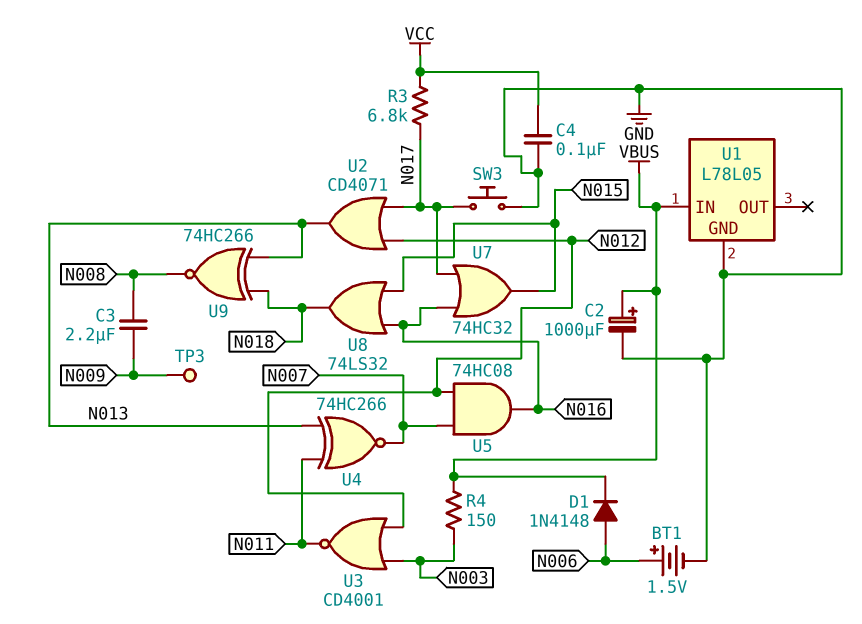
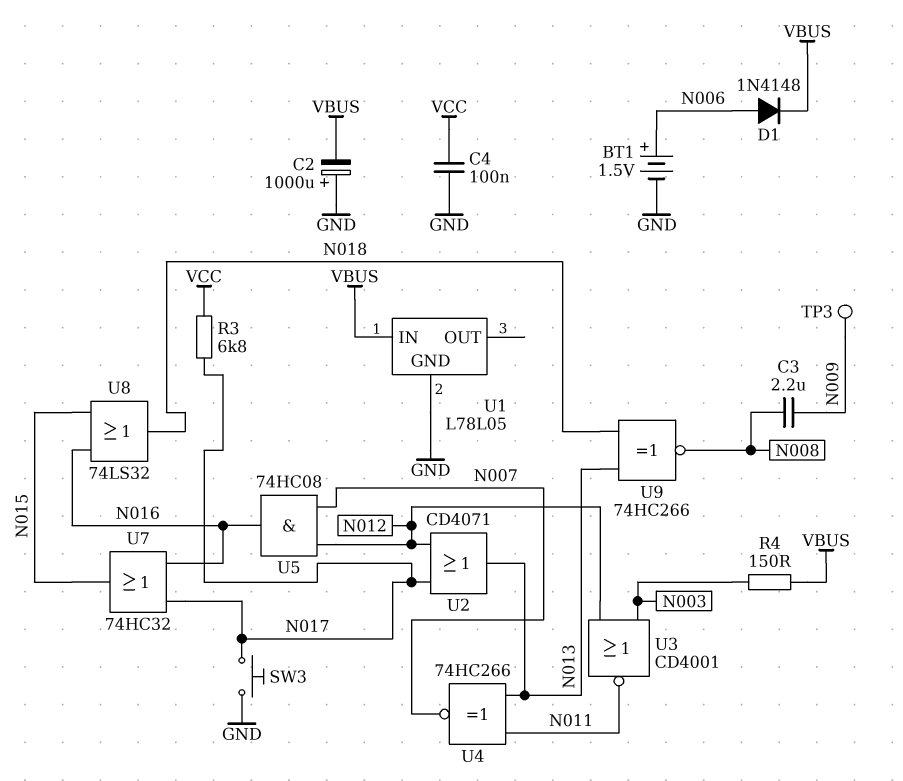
C2: 1000uF (plus VBUS, minus GND) -> 1000uF (plus GND, minus VBUS)

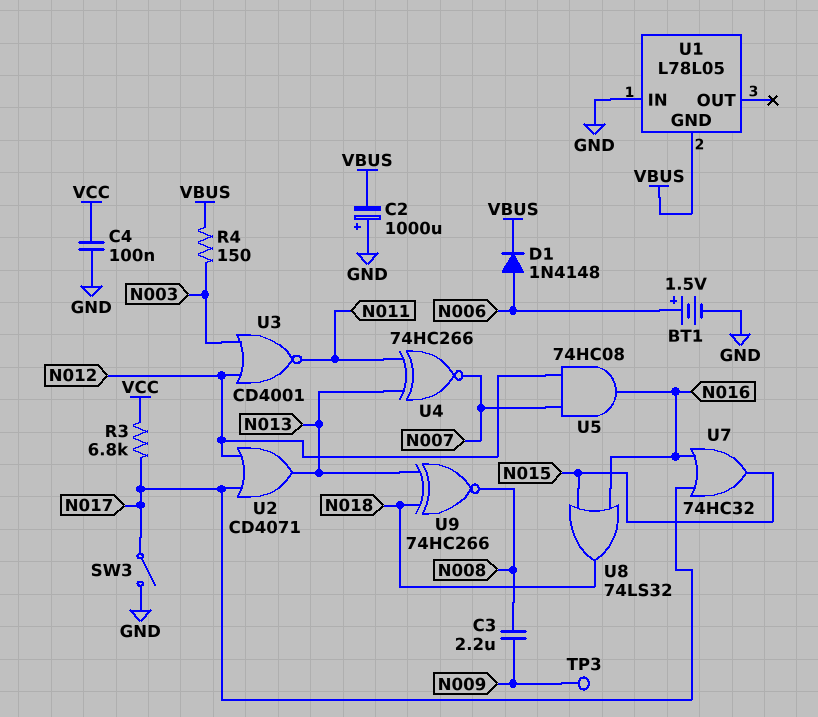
SW3: button (GND, N017) -> switch (GND, N017)
U1 pin GND: GND -> VBUS
U1 pin IN: VBUS -> GND

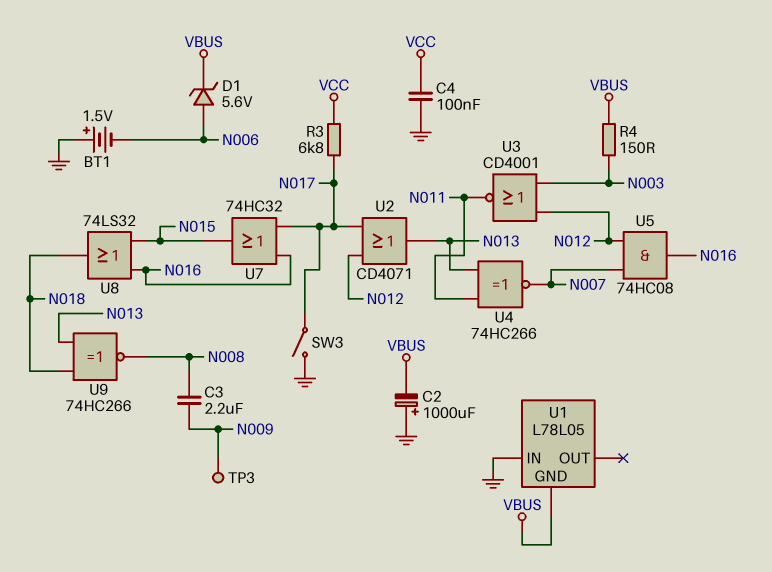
BT1: 1.5V (plus N006, minus GND) -> 1.5V (plus GND, minus N006)
D1: diode 1N4148 (A N006, K VBUS) -> zener 5.6V (A N006, K VBUS)

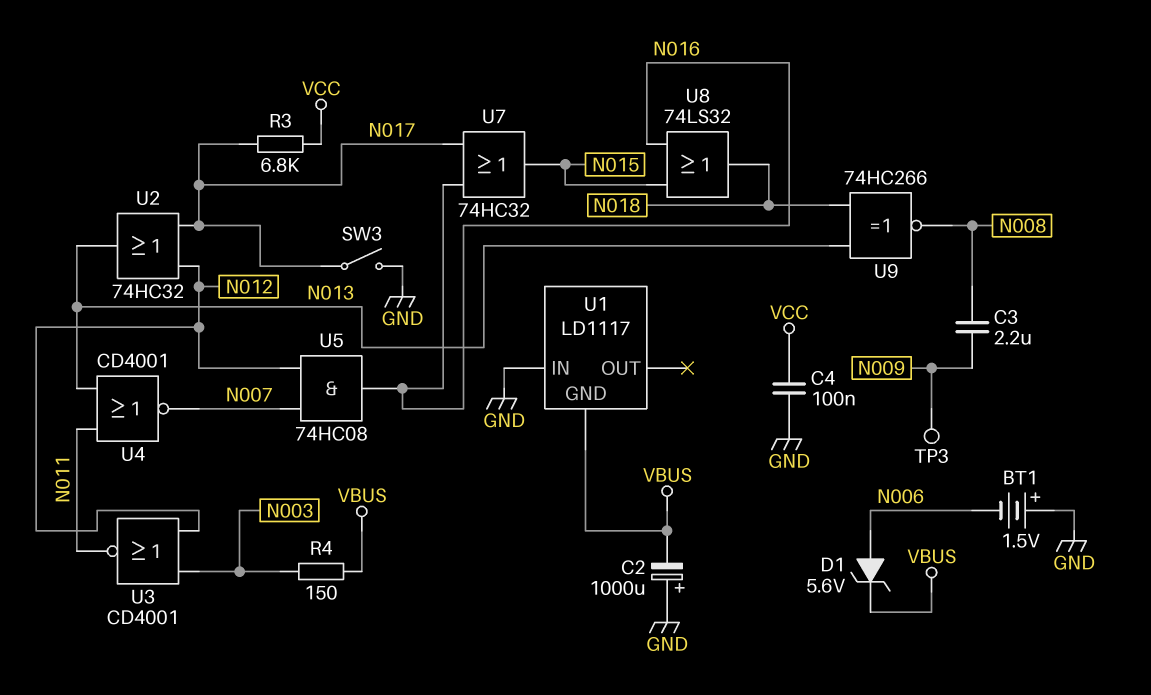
U1: L78L05 -> LD1117
U2: OR CD4071 (in N012, in N017, out N013) -> OR 74HC32 (in N012, in N017, out N013)
U4: XNOR 74HC266 (in N011, in N013, out N007) -> NOR CD4001 (in N011, in N013, out N007)

